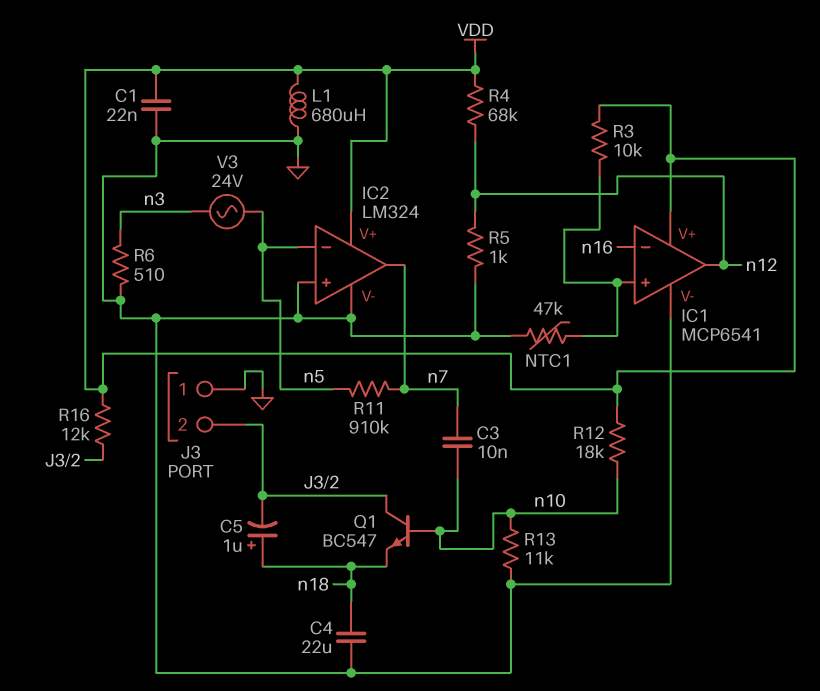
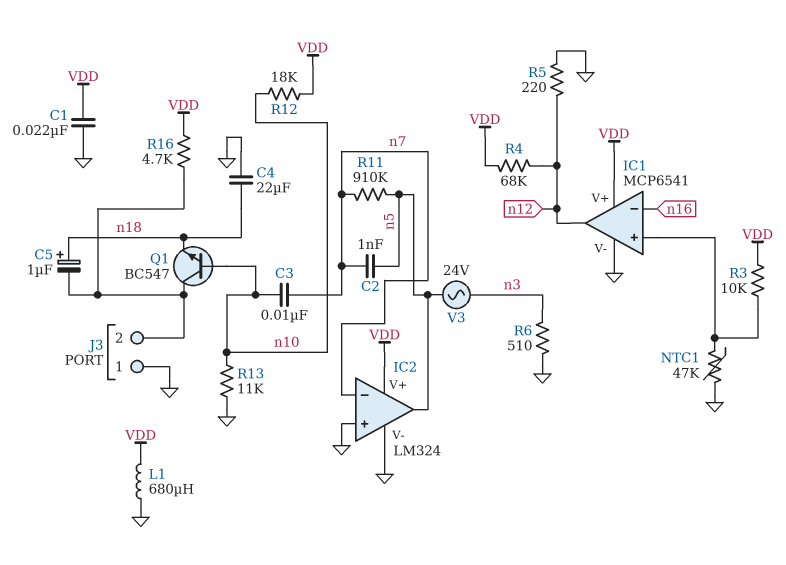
C2: none -> 1nF (n5, n7)
IC2 pin in-: n5 -> n7
IC2 pin out: n7 -> n5
R5: 1k (GND, n12) -> 220 (GND, n12)
R16: 12k (J3/2, VDD) -> 4.7k (J3/2, VDD)

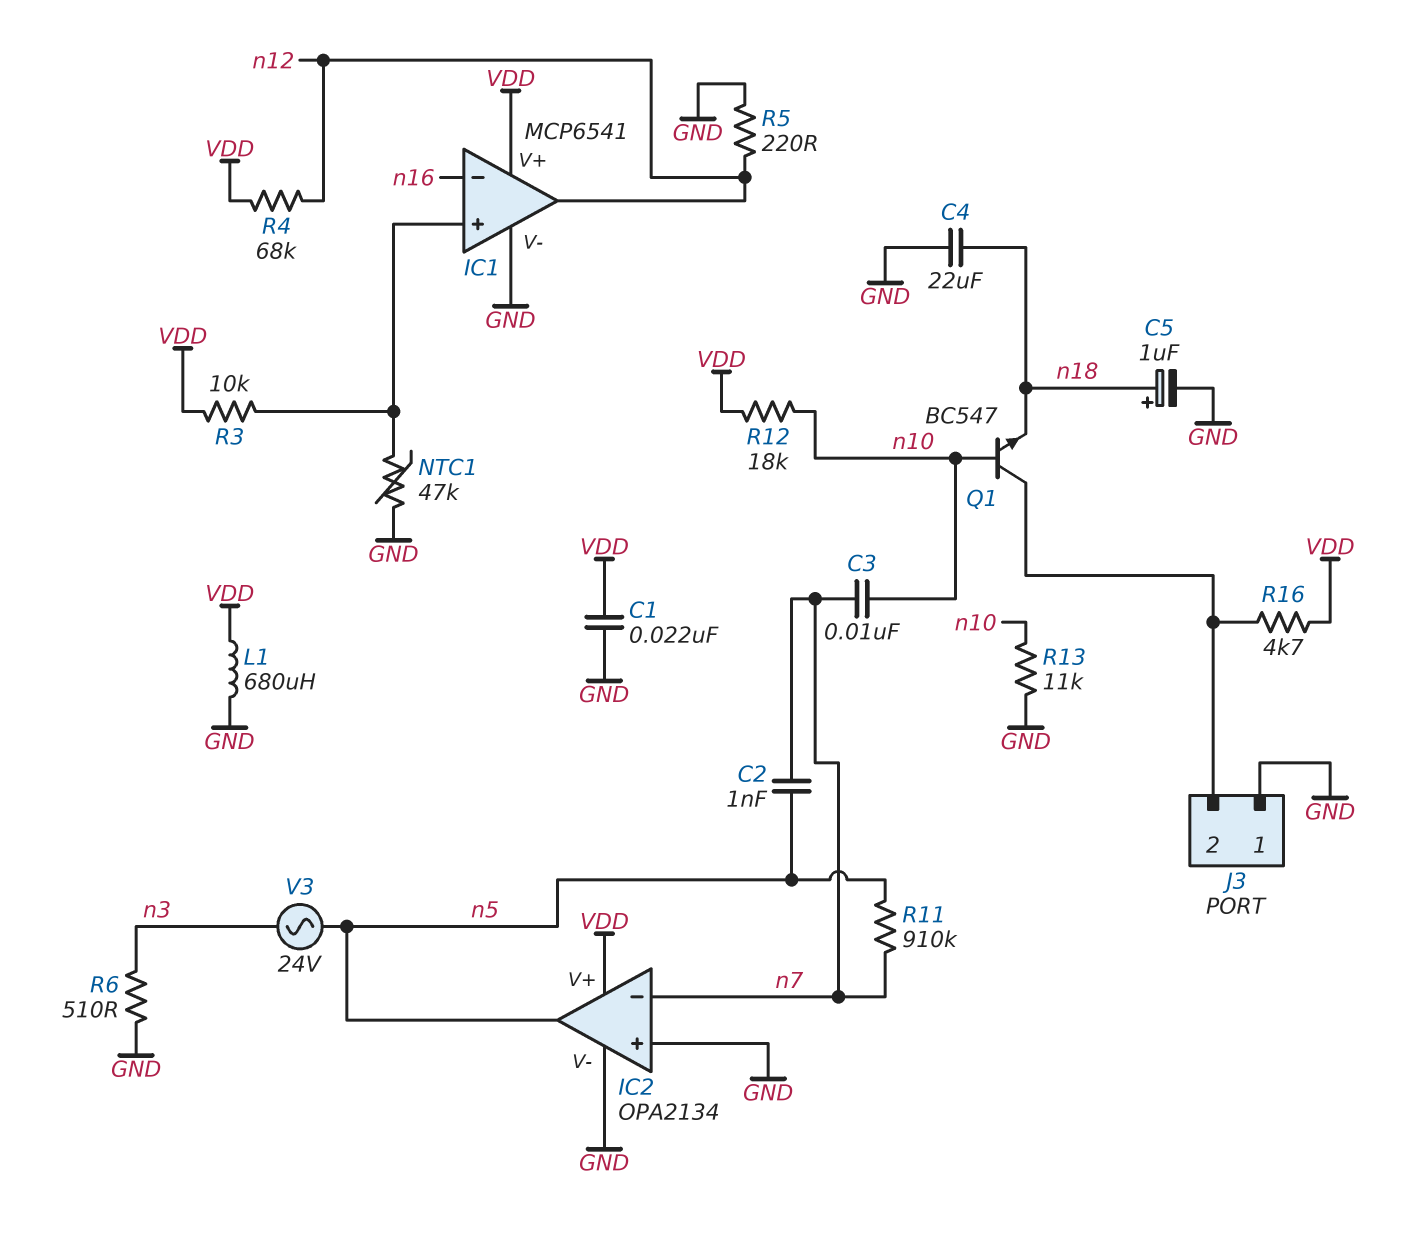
C5: 1uF (plus n18, minus J3/2) -> 1uF (plus n18, minus GND)
IC2: LM324 -> OPA2134

